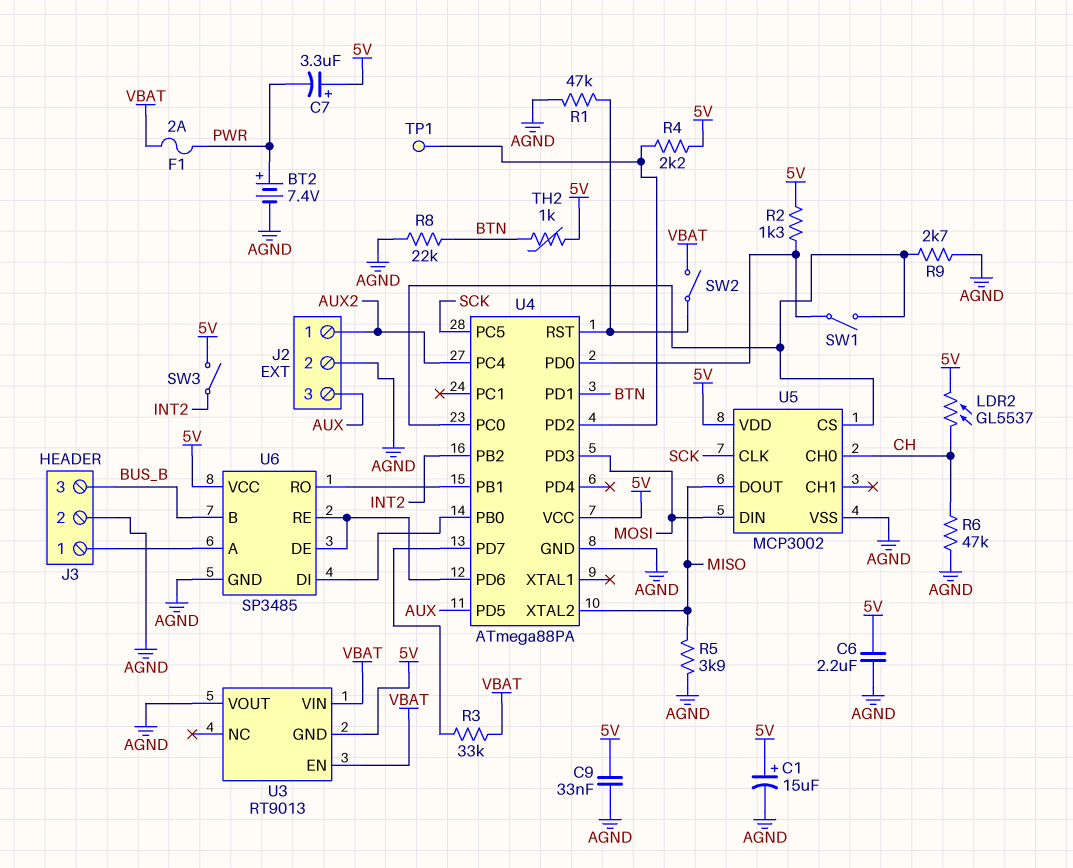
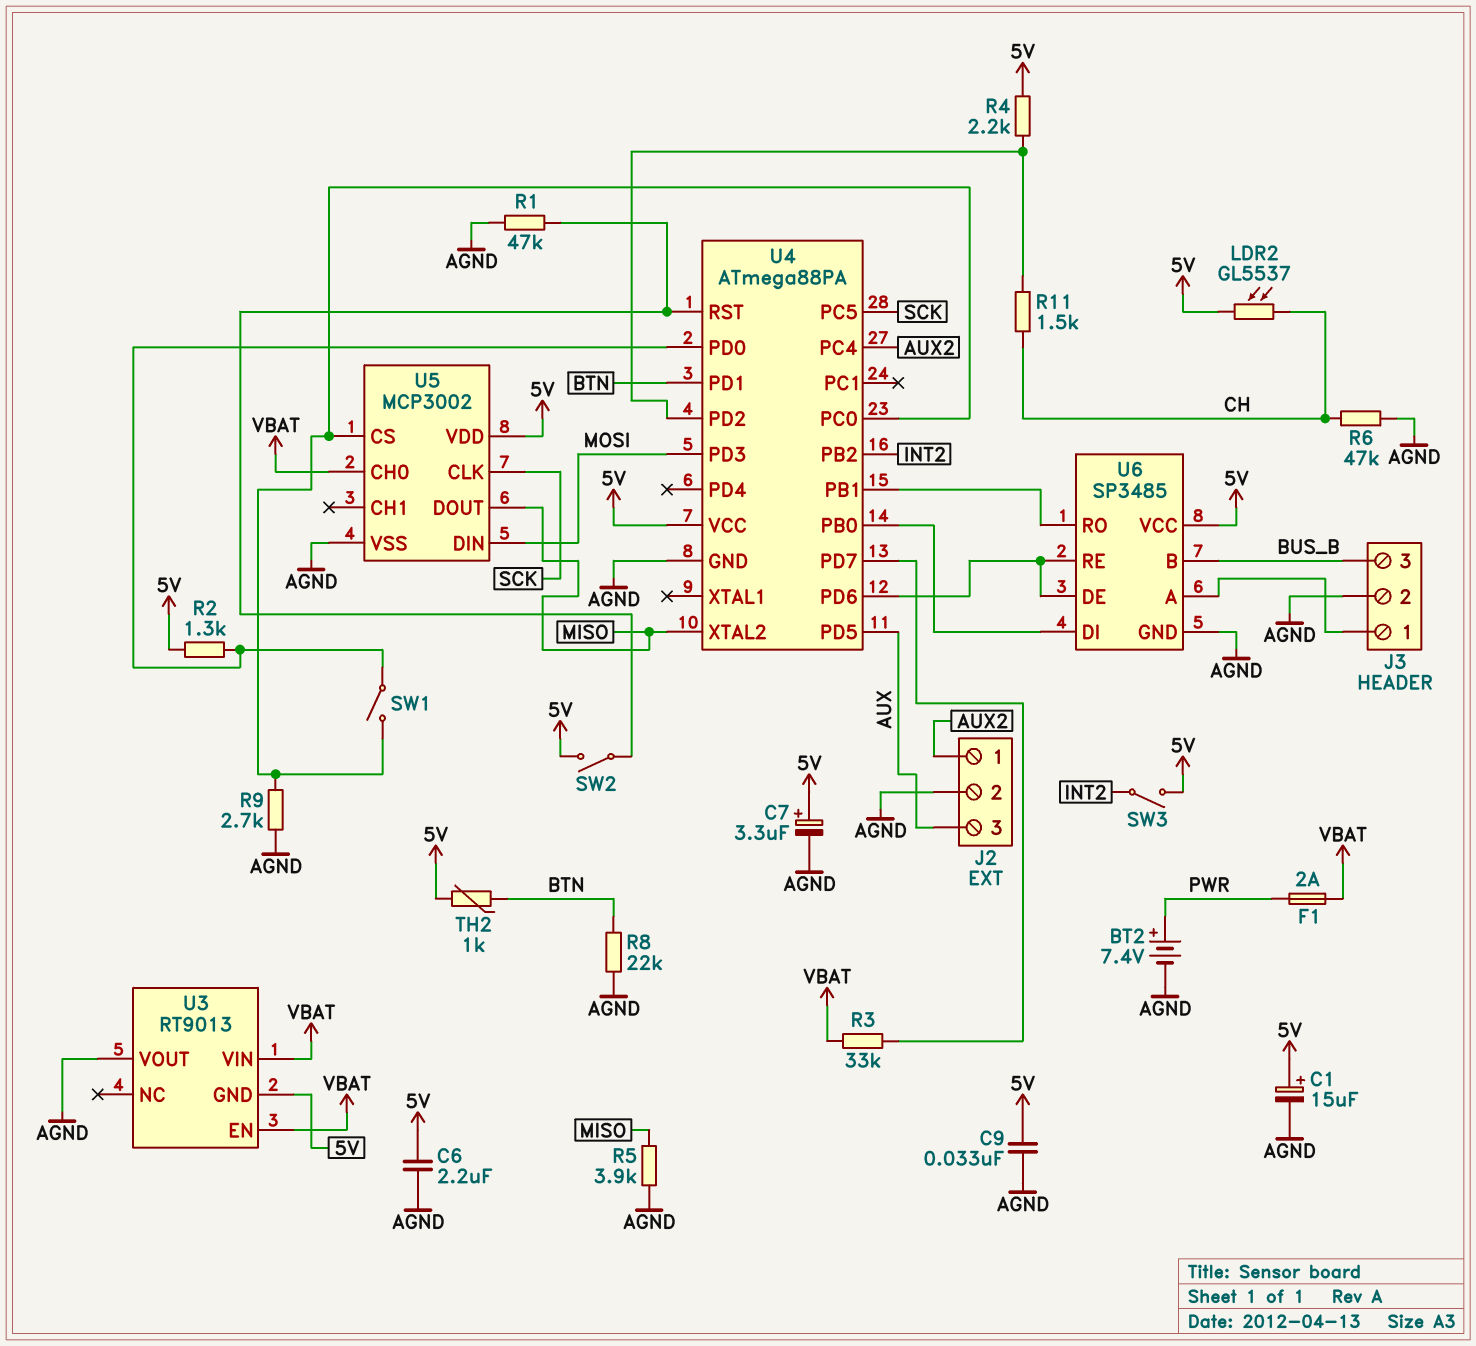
C7: 3.3uF (plus 5V, minus PWR) -> 3.3uF (plus 5V, minus AGND)
R11: none -> 1.5k (CH, U4/PD2)
SW2: switch (U4/RST, VBAT) -> switch (5V, U4/RST)
TP1: test point (U4/PD2) -> none
U5 pin CH0: CH -> VBAT

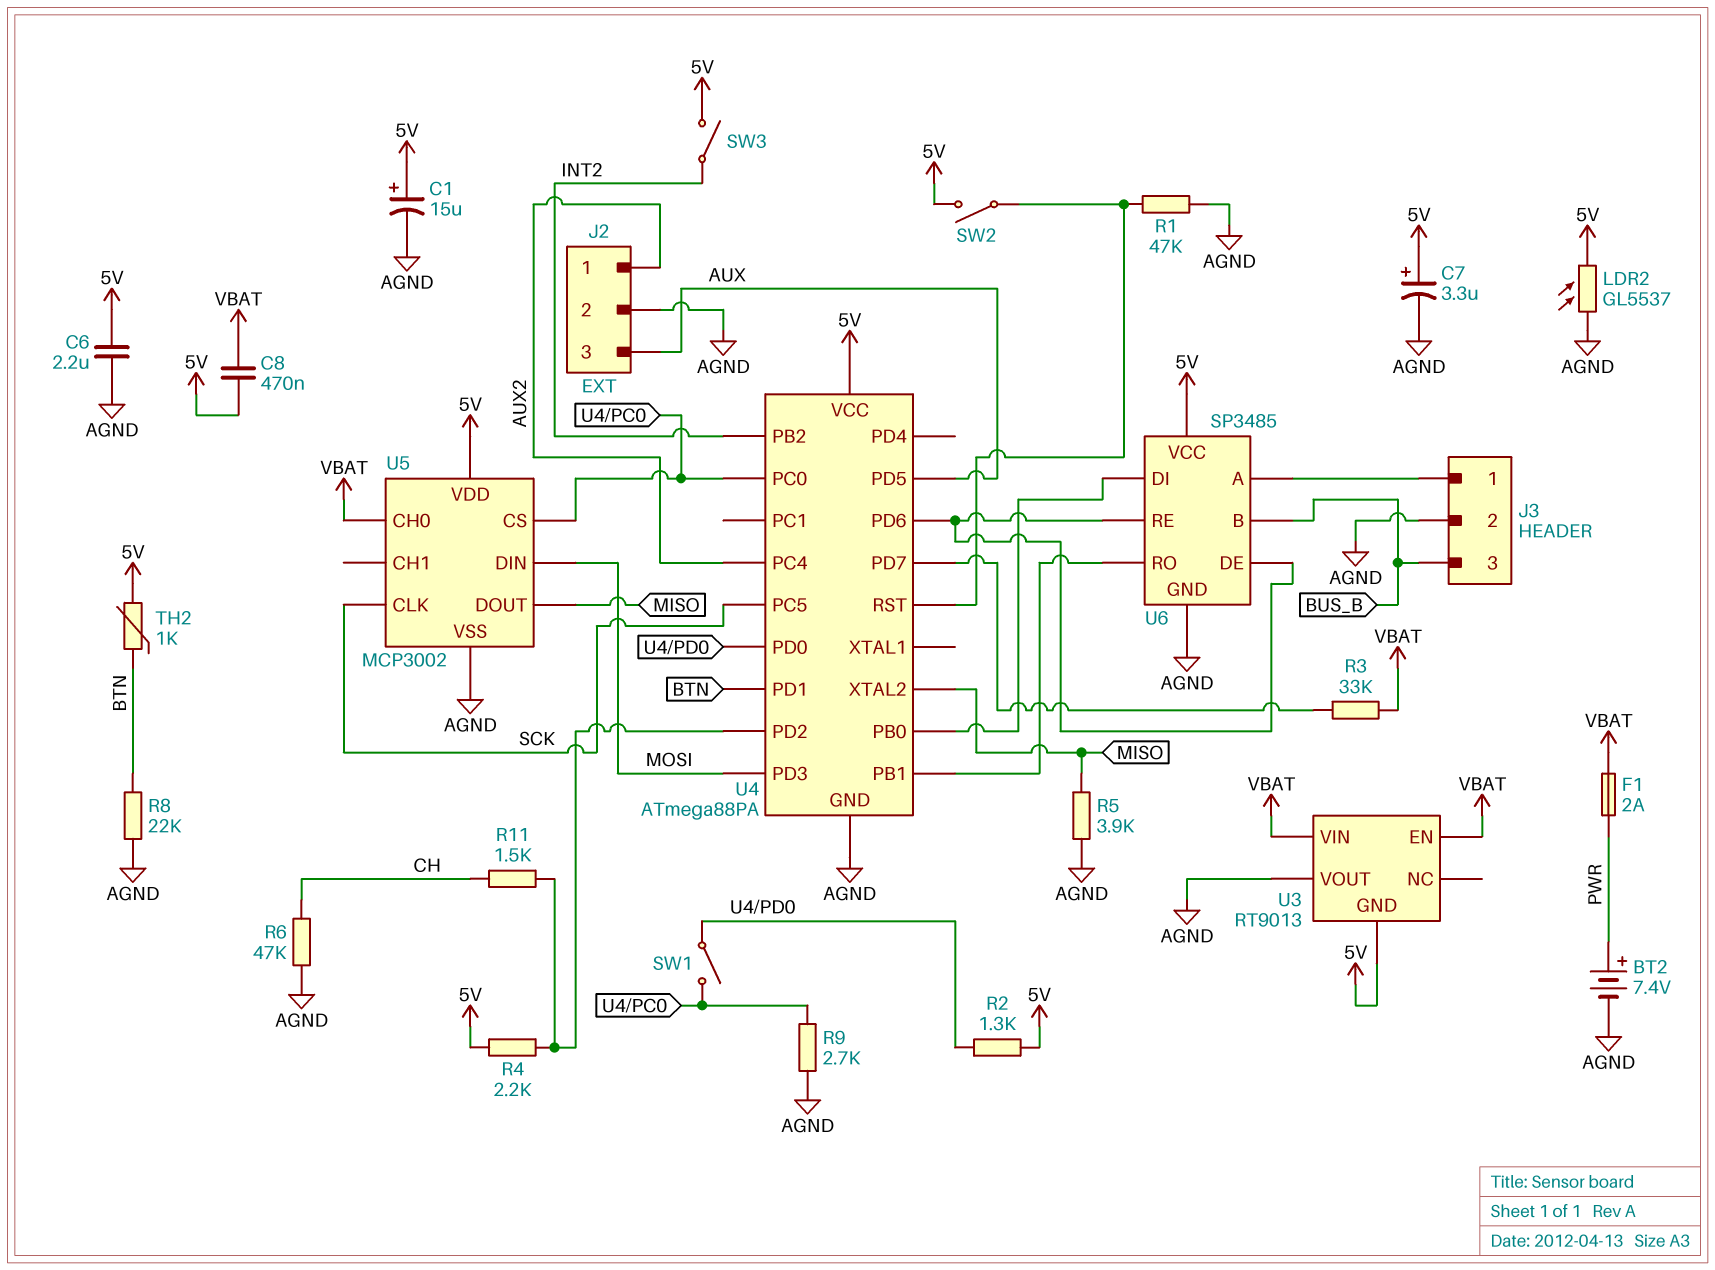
C8: none -> 470nF (5V, VBAT)
C9: 33nF (5V, AGND) -> none
LDR2: GL5537 (5V, CH) -> GL5537 (5V, AGND)

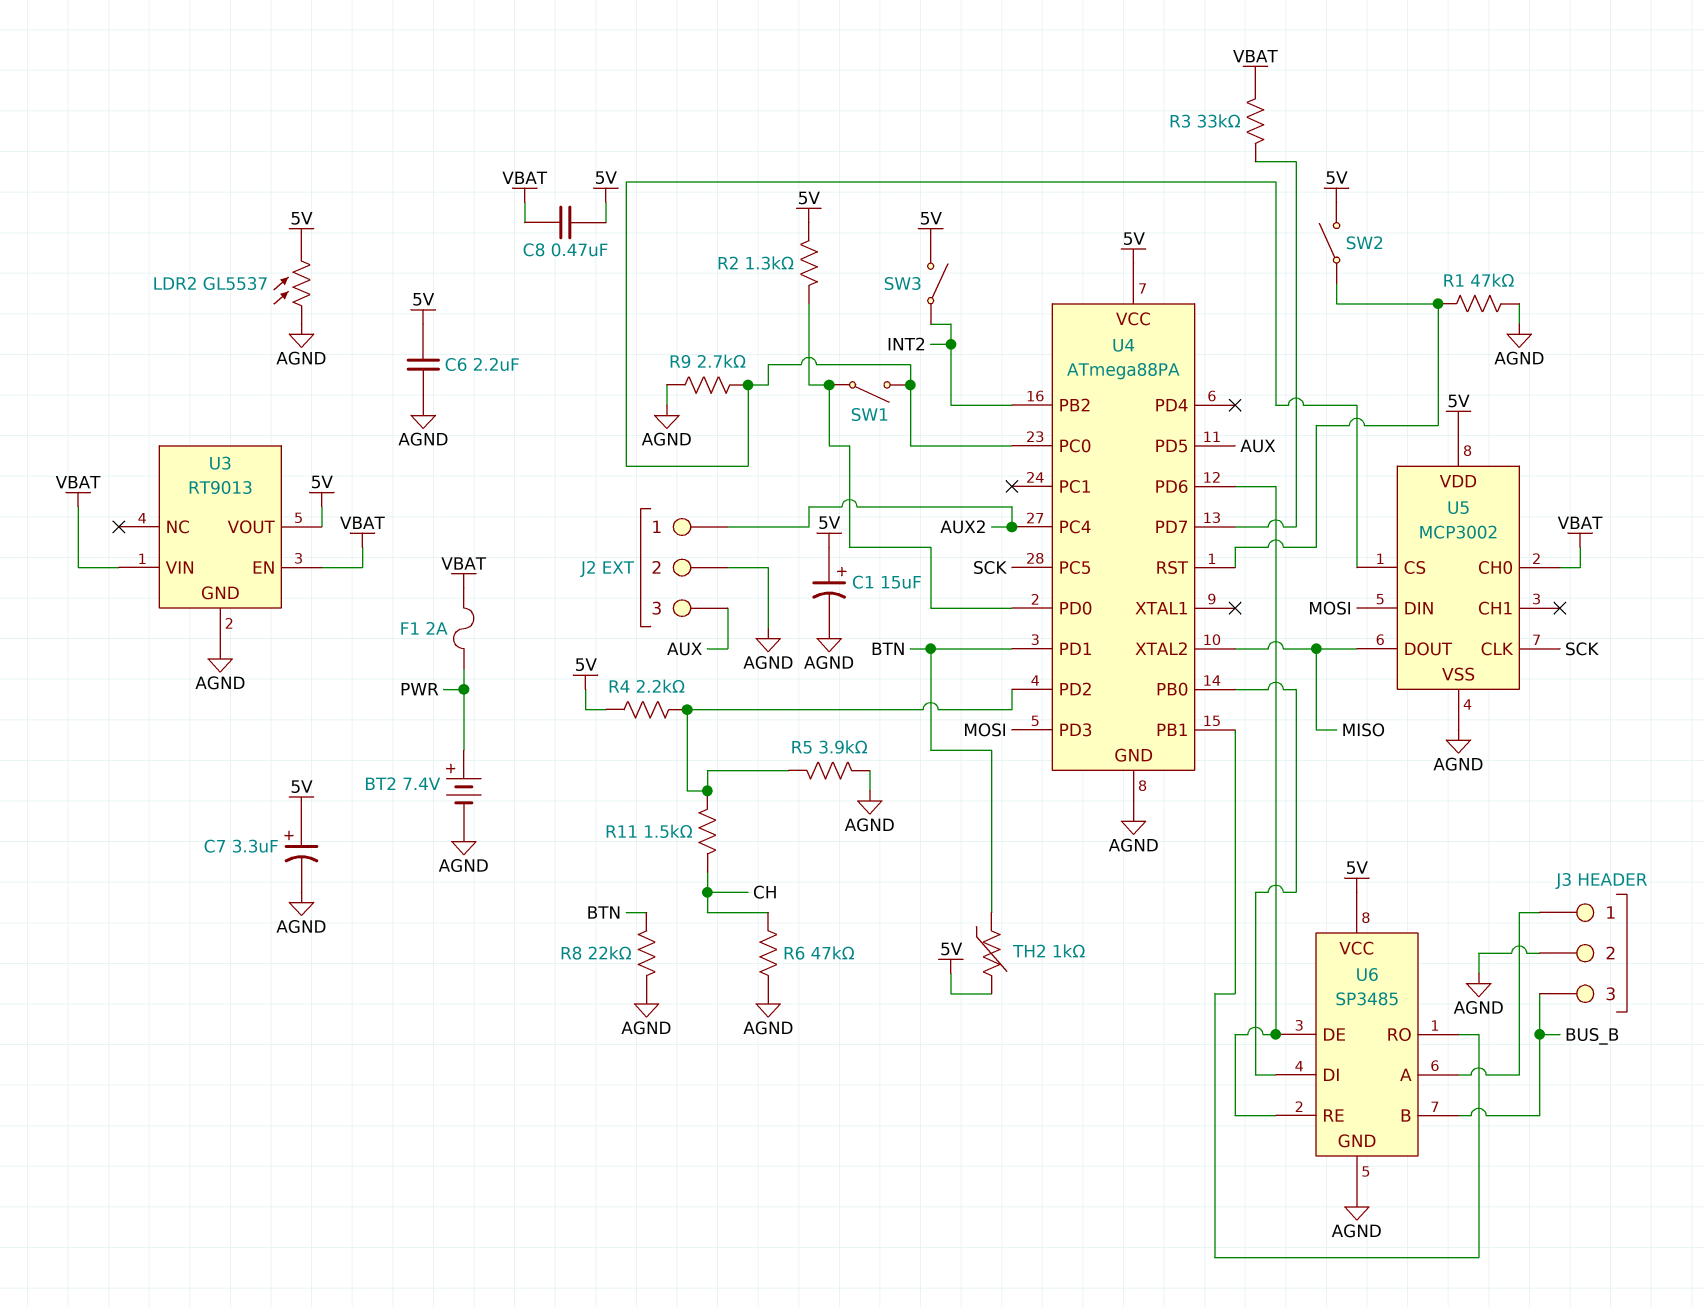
R5: 3.9k (AGND, MISO) -> 3.9k (AGND, U4/PD2)
U3 pin GND: 5V -> AGND
U3 pin VOUT: AGND -> 5V

